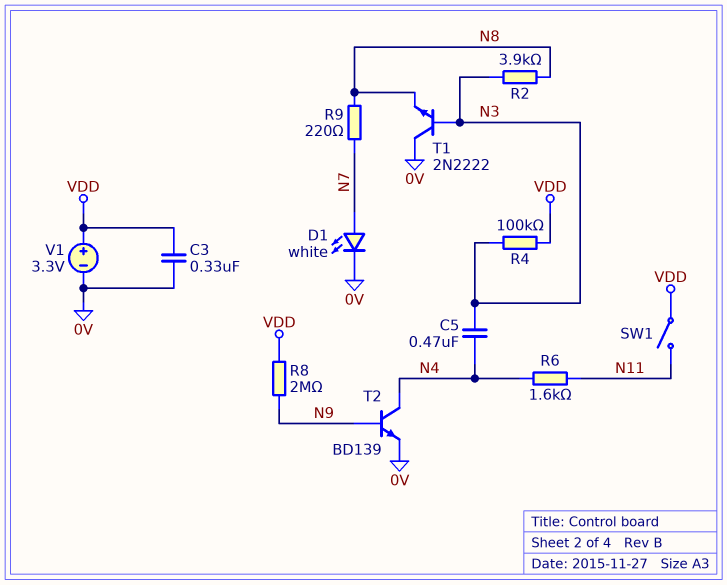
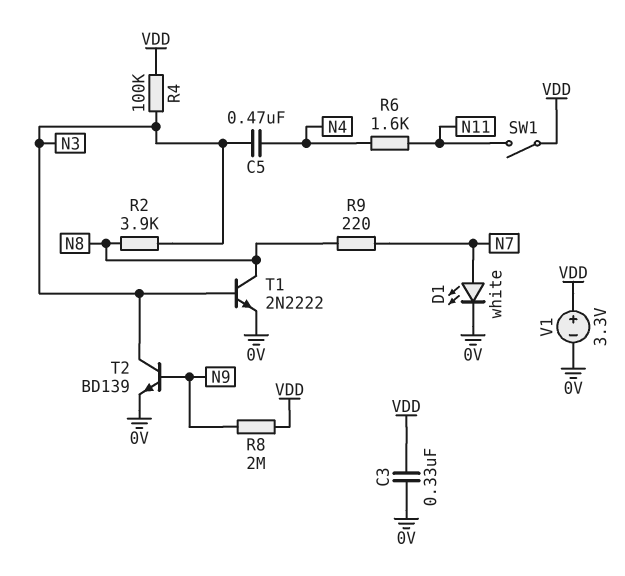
T1: NPN 2N2222 (B N3, C 0V, E N8) -> NPN 2N2222 (B N3, C N8, E 0V)
T2: NPN BD139 (B N9, C N4, E 0V) -> NPN BD139 (B N9, C N3, E 0V)

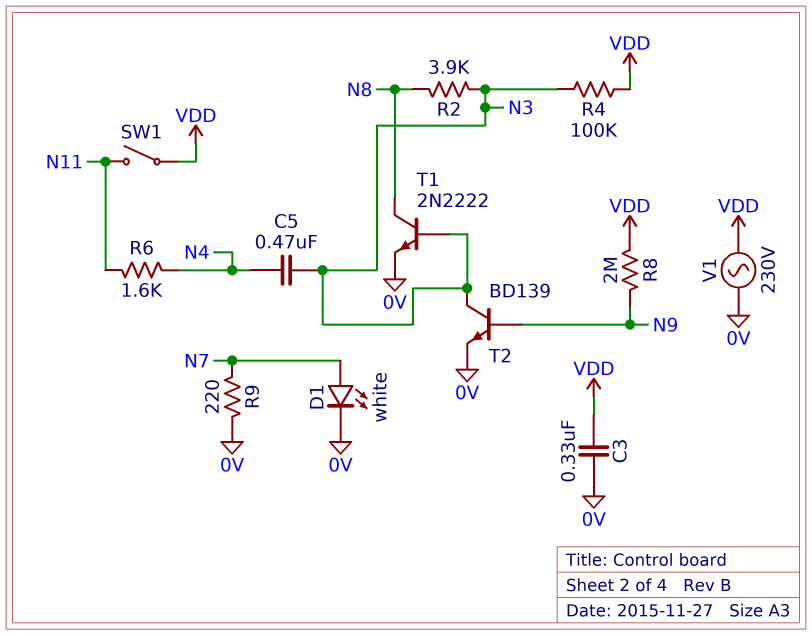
R9: 220 (N7, N8) -> 220 (0V, N7)
V1: 3.3V (plus VDD, minus 0V) -> AC 230V (0V, VDD)

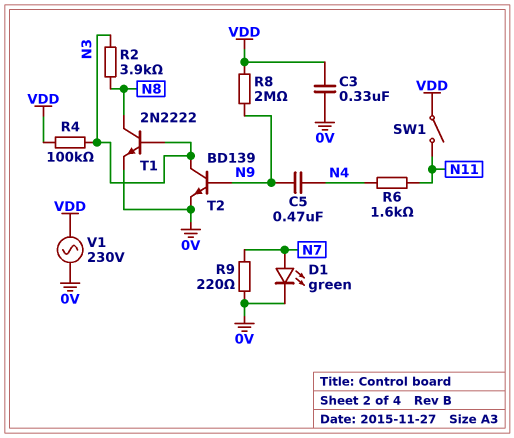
C5: 470nF (N3, N4) -> 470nF (N4, N9)
D1: LED white (A N7, K 0V) -> LED green (A N7, K 0V)

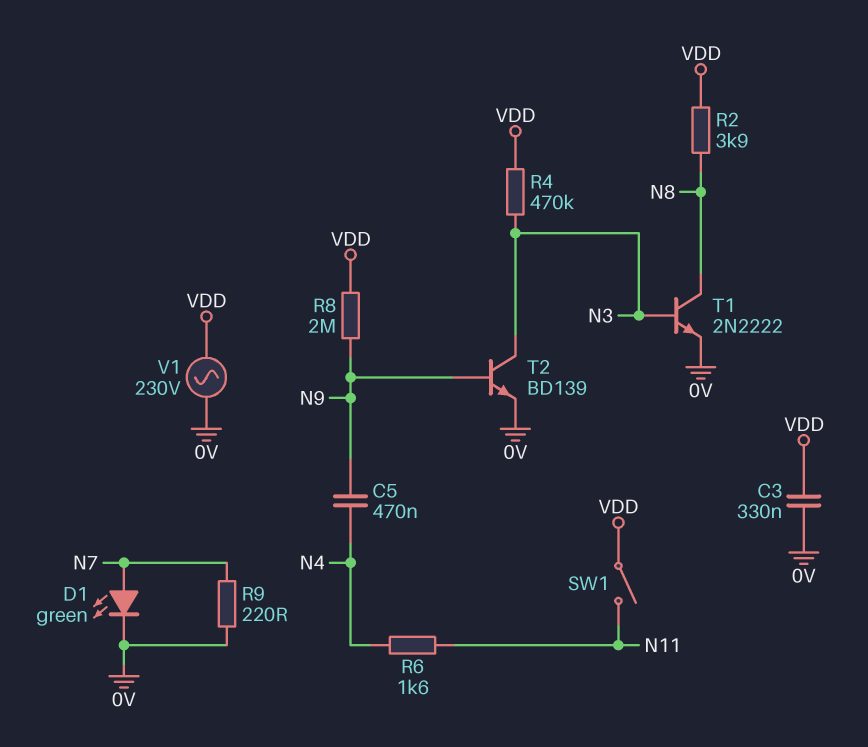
R2: 3.9k (N3, N8) -> 3.9k (N8, VDD)
R4: 100k (N3, VDD) -> 470k (N3, VDD)

